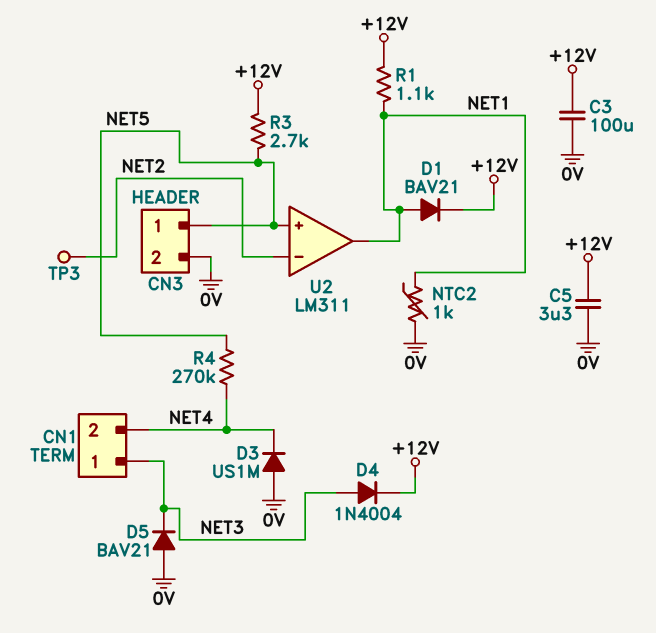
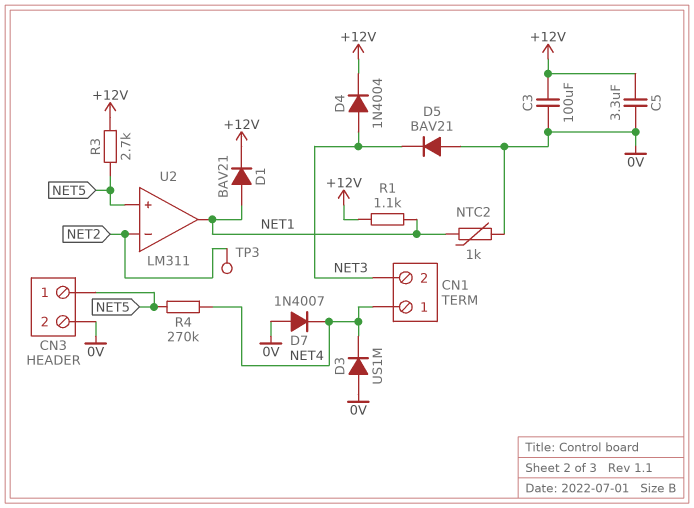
CN1 pin 1: NET3 -> NET4
CN1 pin 2: NET4 -> NET3
D7: none -> diode 1N4007 (A 0V, K NET4)

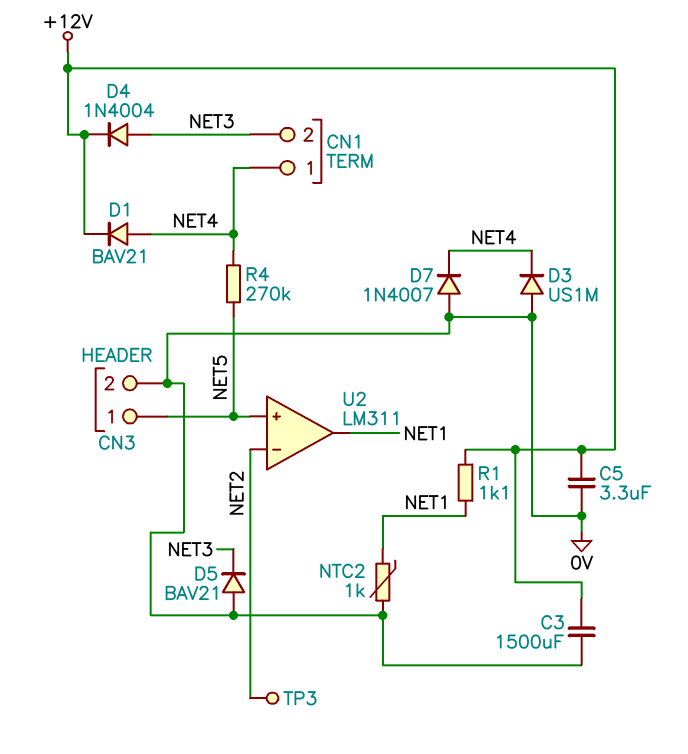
C3: 100uF (+12V, 0V) -> 1500uF (+12V, 0V)
D1: diode BAV21 (A NET1, K +12V) -> diode BAV21 (A NET4, K +12V)
R3: 2.7k (+12V, NET5) -> none

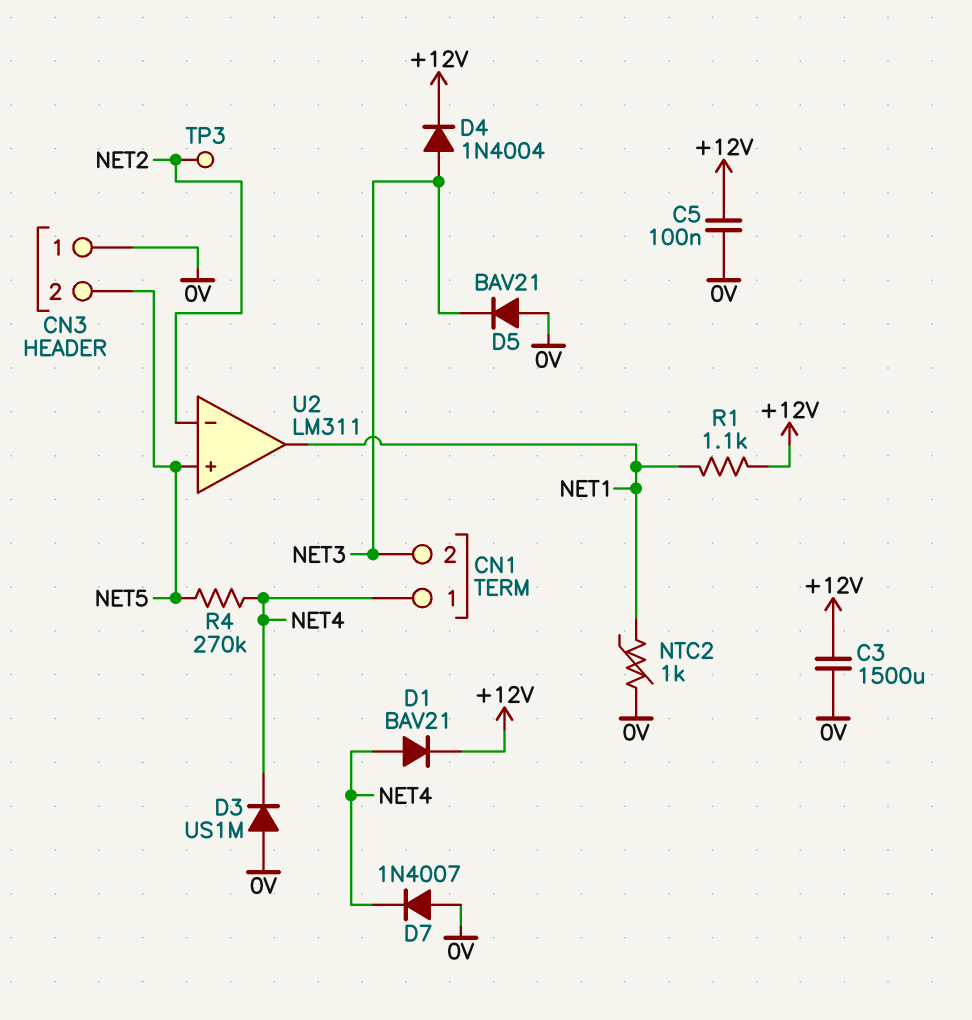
C5: 3.3uF (+12V, 0V) -> 100nF (+12V, 0V)
CN3 pin 1: NET5 -> 0V
CN3 pin 2: 0V -> NET5

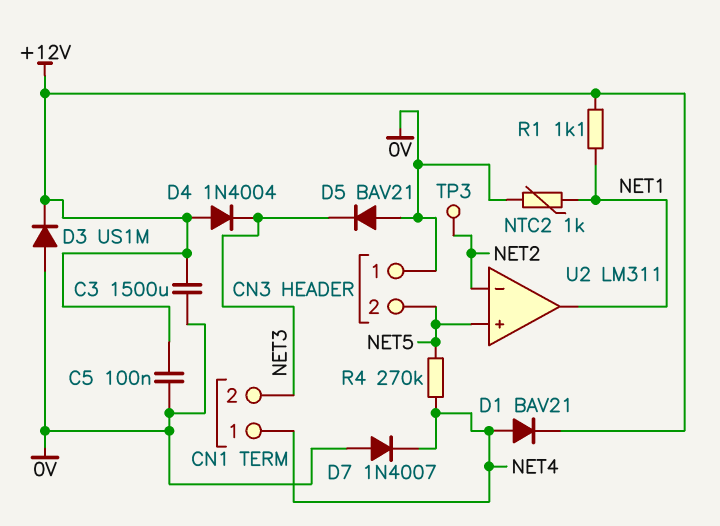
D3: diode US1M (A 0V, K NET4) -> diode US1M (A 0V, K +12V)
D4: diode 1N4004 (A NET3, K +12V) -> diode 1N4004 (A +12V, K NET3)

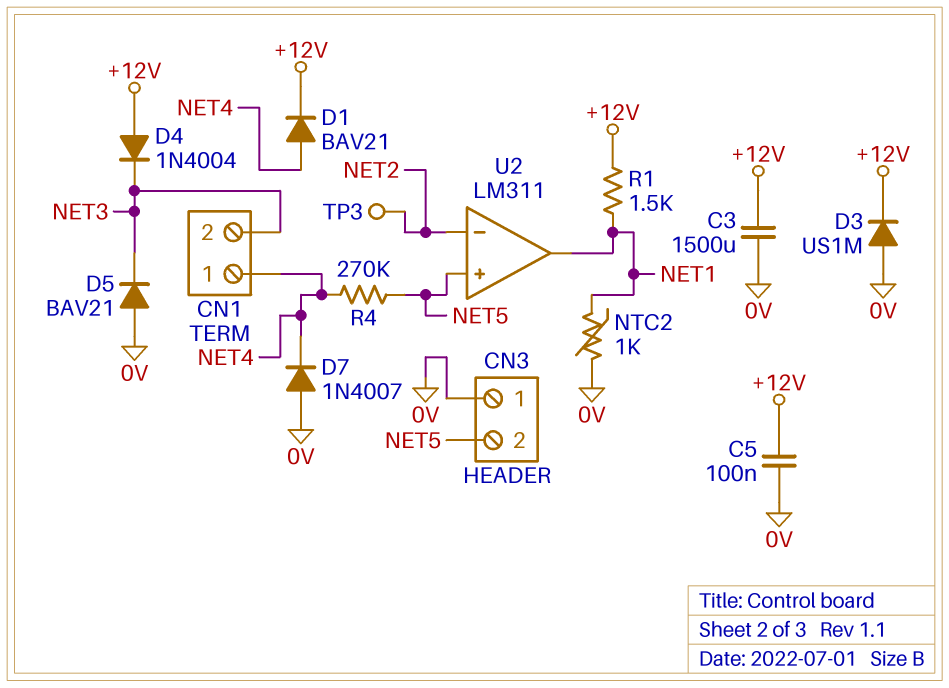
R1: 1.1k (+12V, NET1) -> 1.5k (+12V, NET1)

